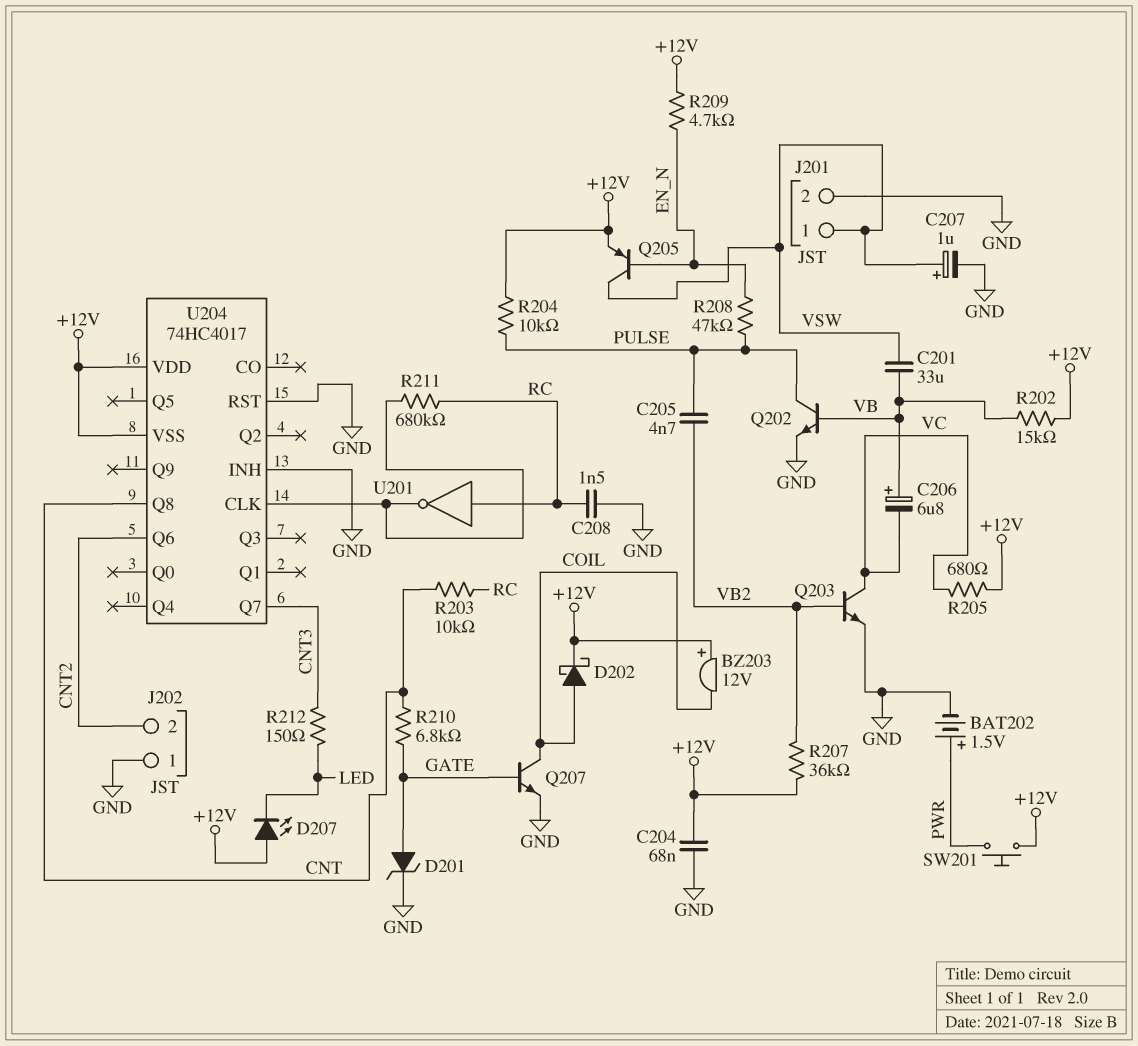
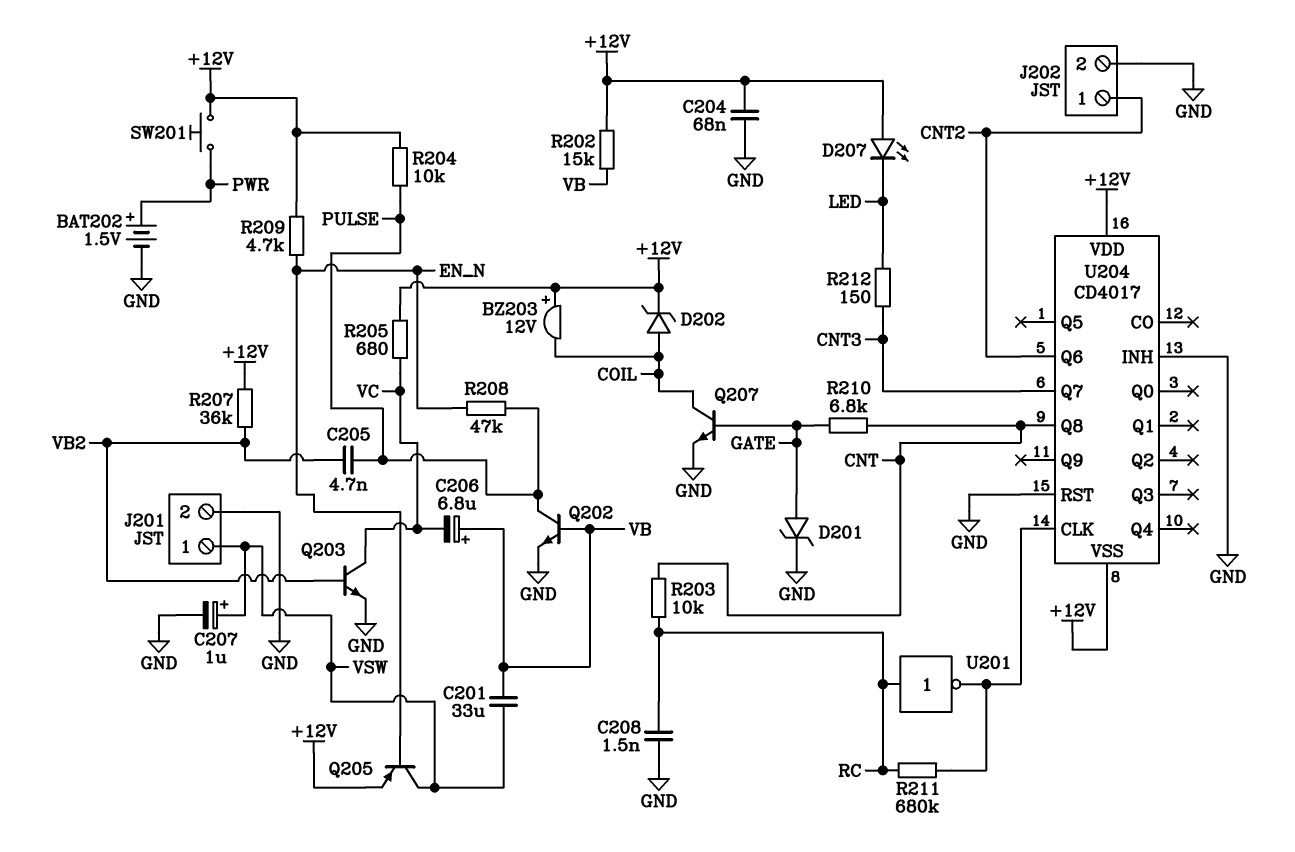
D202: schottky (A COIL, K +12V) -> zener (A COIL, K +12V)
J202 pin 1: GND -> CNT2
J202 pin 2: CNT2 -> GND
U204: 74HC4017 -> CD4017

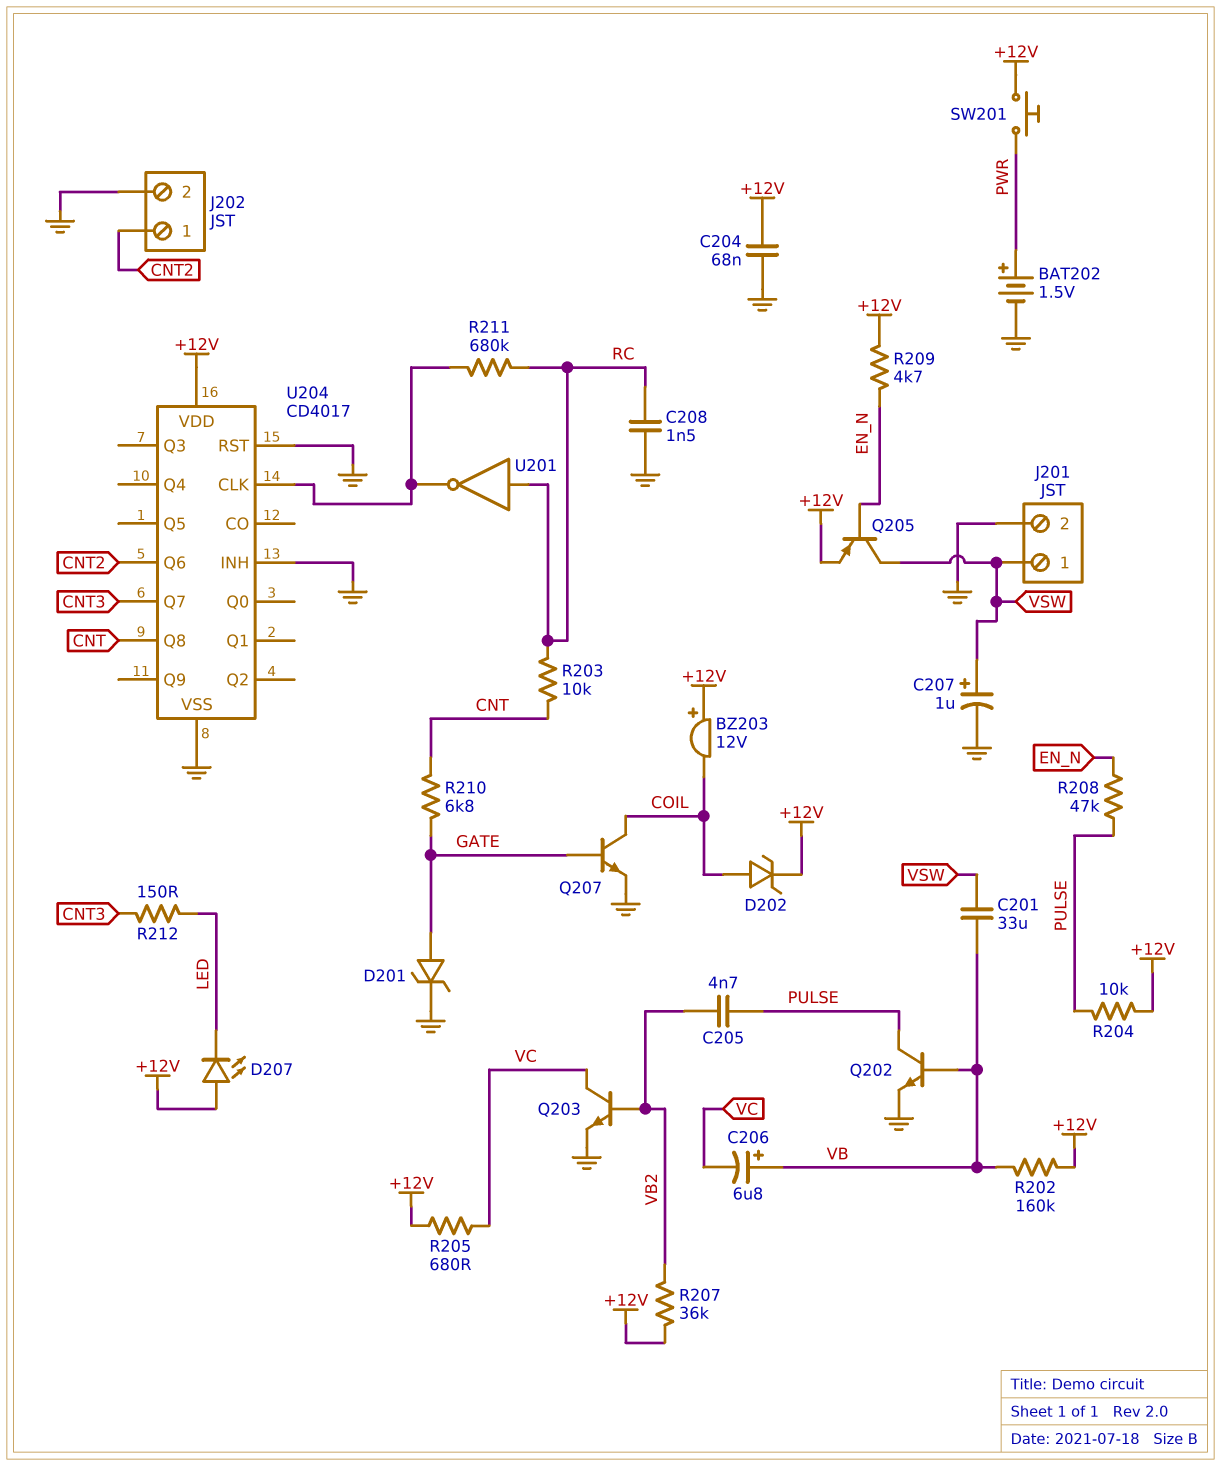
R202: 15k (+12V, VB) -> 160k (+12V, VB)
U204 pin VSS: +12V -> GND

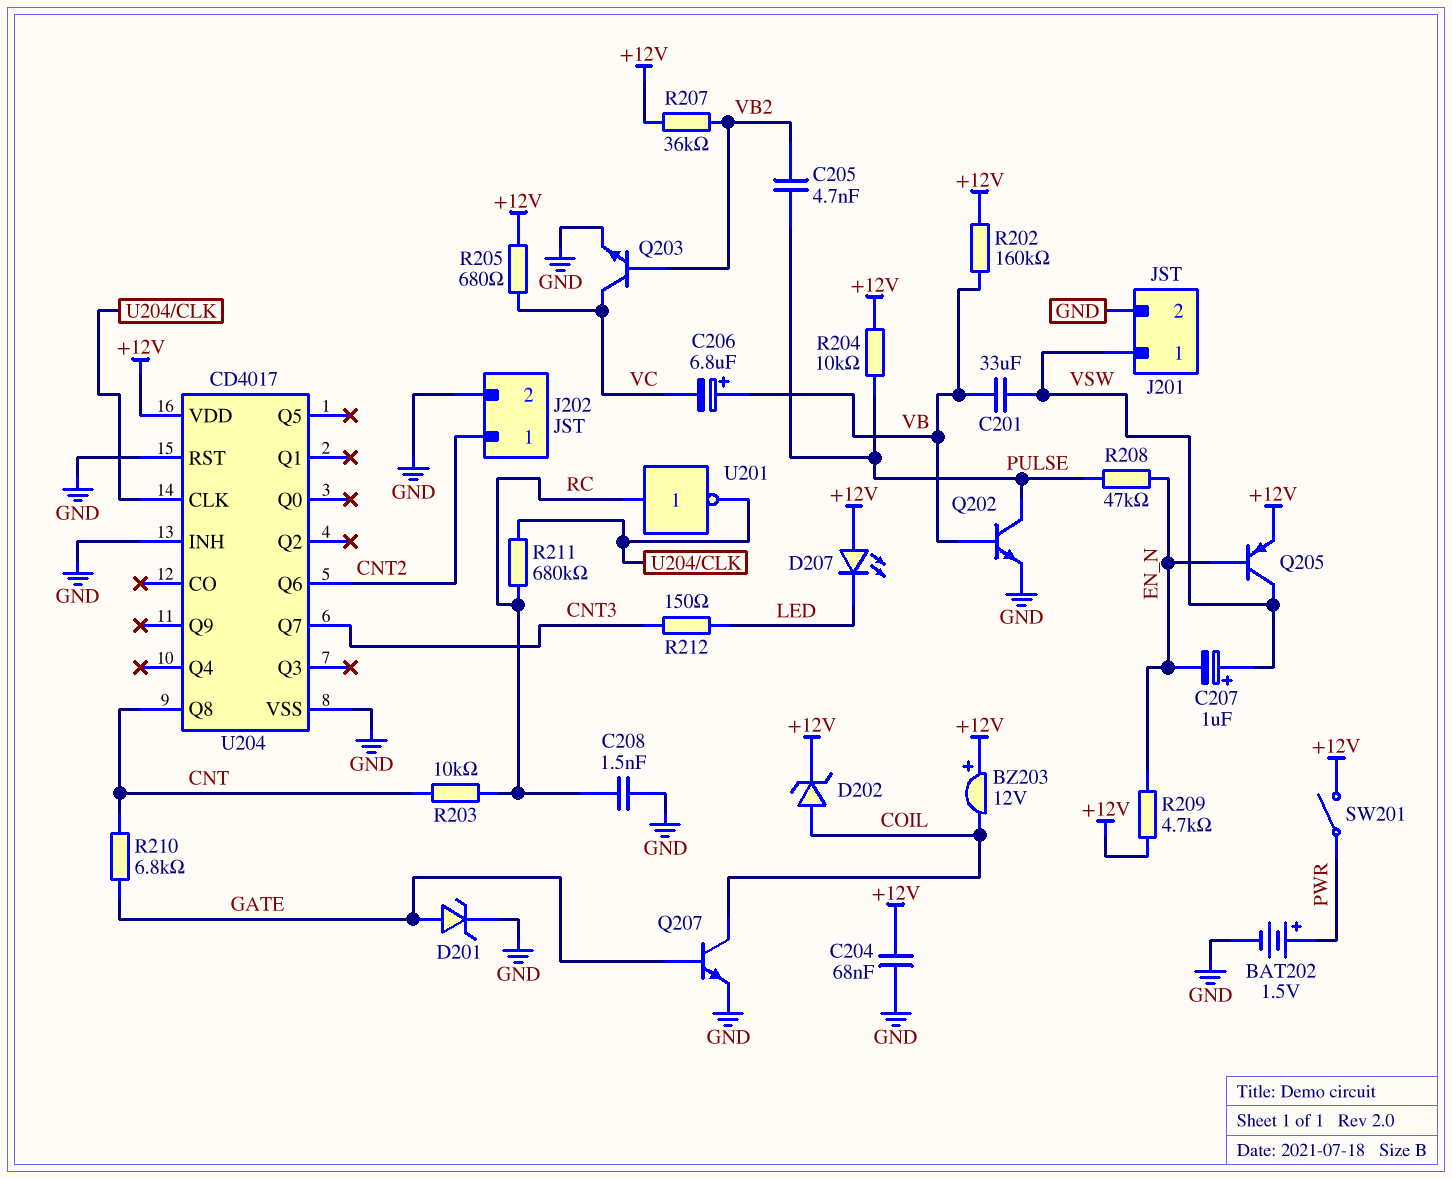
C207: 1uF (plus VSW, minus GND) -> 1uF (plus VSW, minus EN_N)
SW201: button (+12V, PWR) -> switch (+12V, PWR)

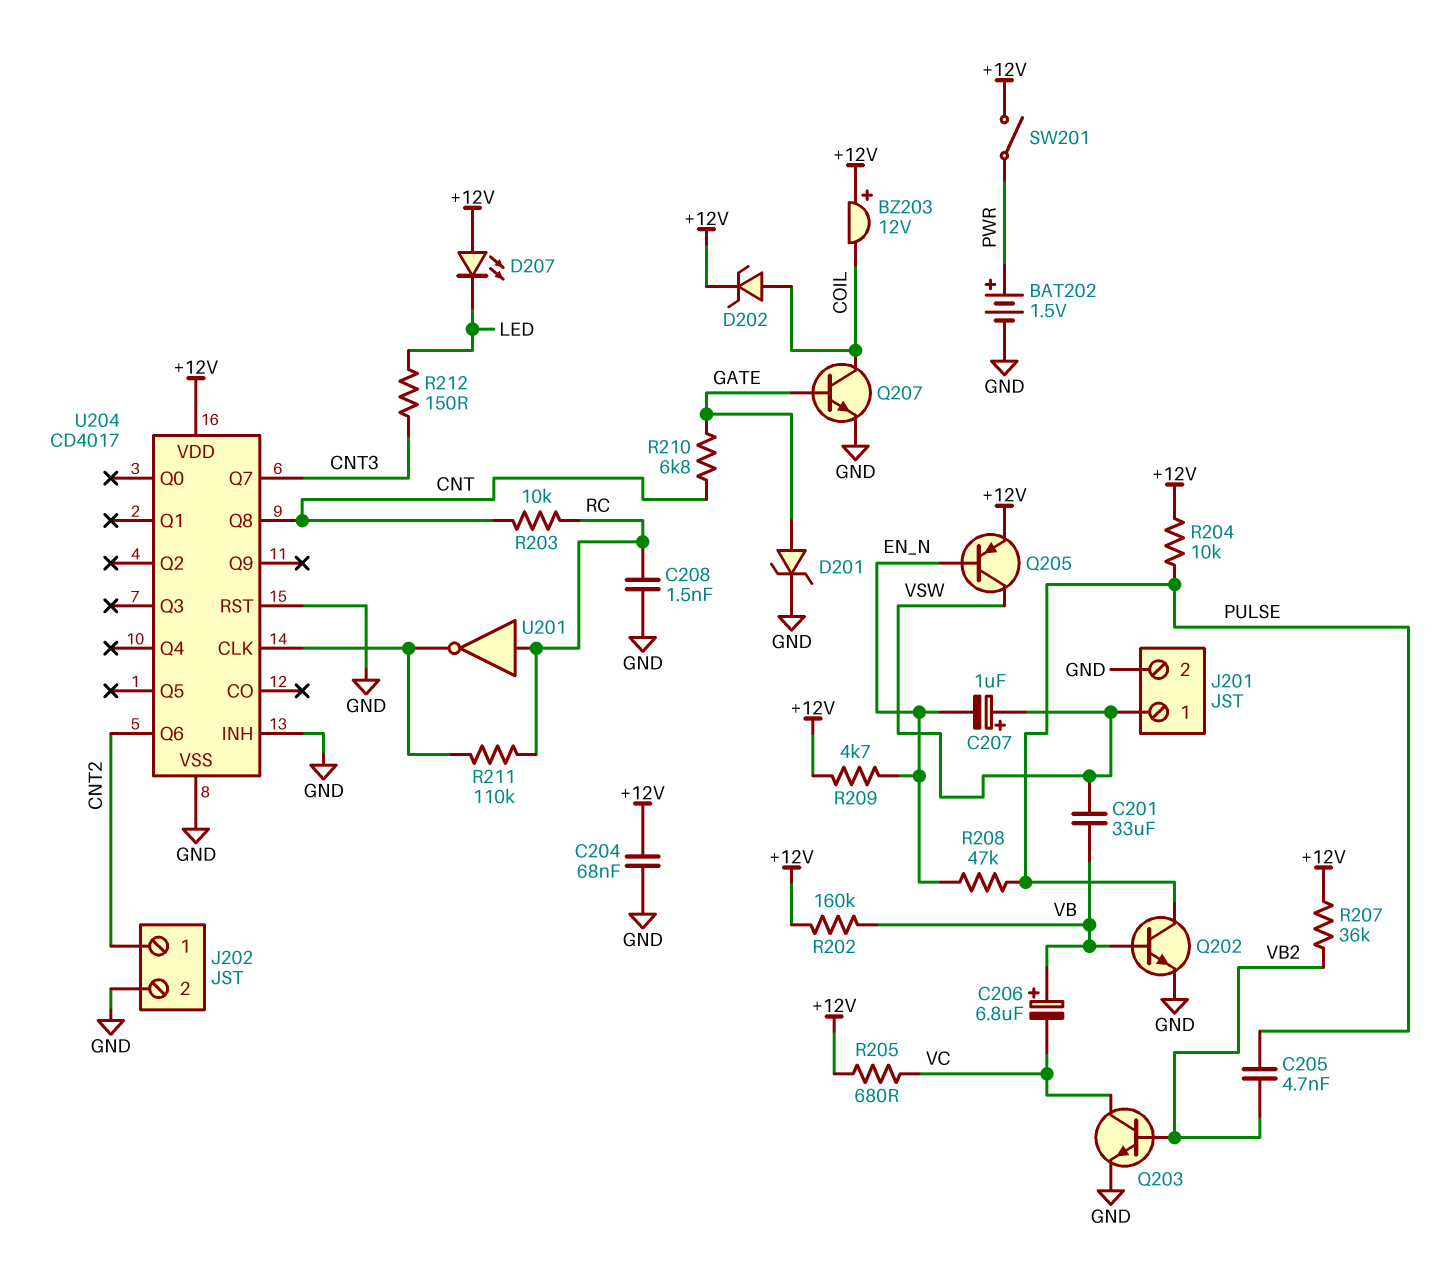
R211: 680k (RC, U204/CLK) -> 110k (RC, U204/CLK)

